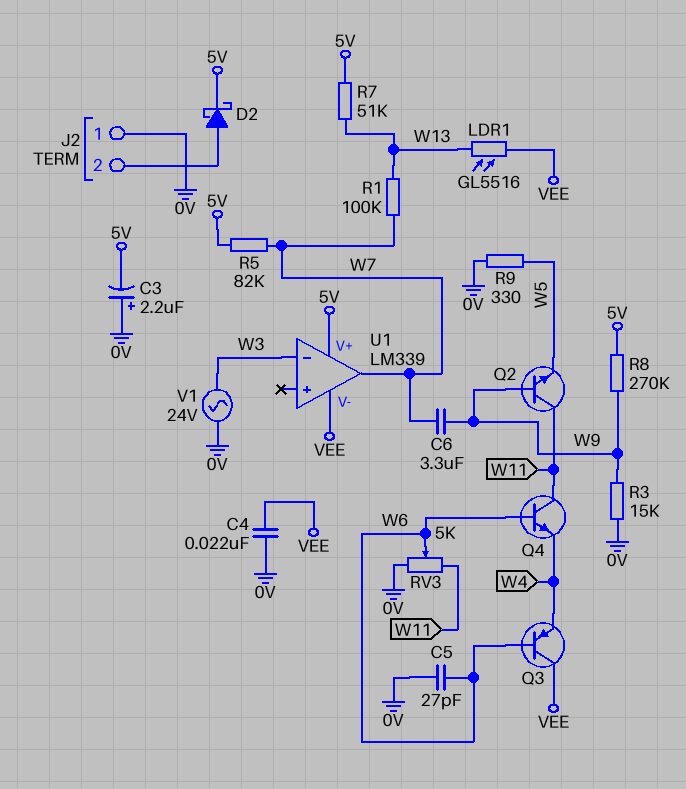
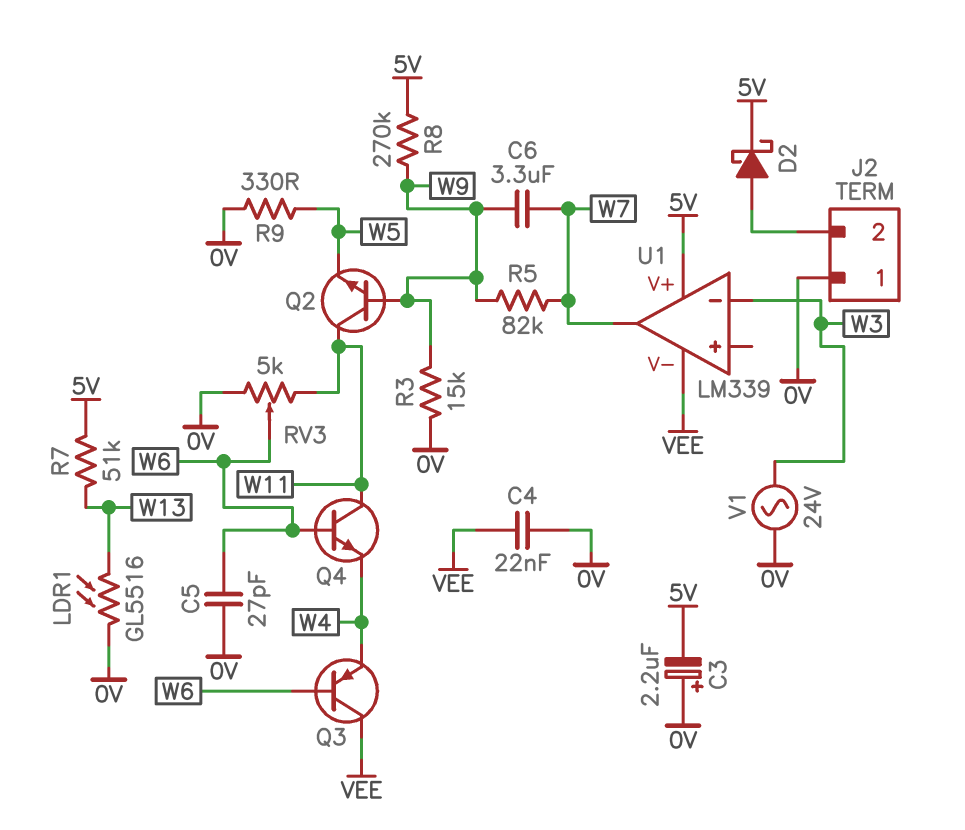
LDR1: GL5516 (VEE, W13) -> GL5516 (0V, W13)
R1: 100k (W7, W13) -> none
R5: 82k (5V, W7) -> 82k (W7, W9)

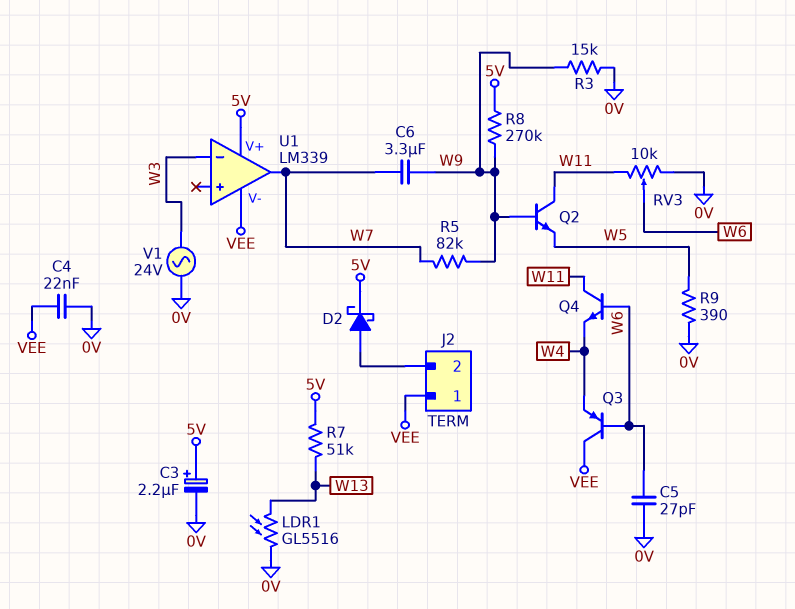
C3: 2.2uF (plus 0V, minus 5V) -> 2.2uF (plus 5V, minus 0V)
J2 pin 1: 0V -> VEE
R9: 330 (0V, W5) -> 390 (0V, W5)
RV3: 5k (0V, W11, wiper W6) -> 10k (0V, W11, wiper W6)

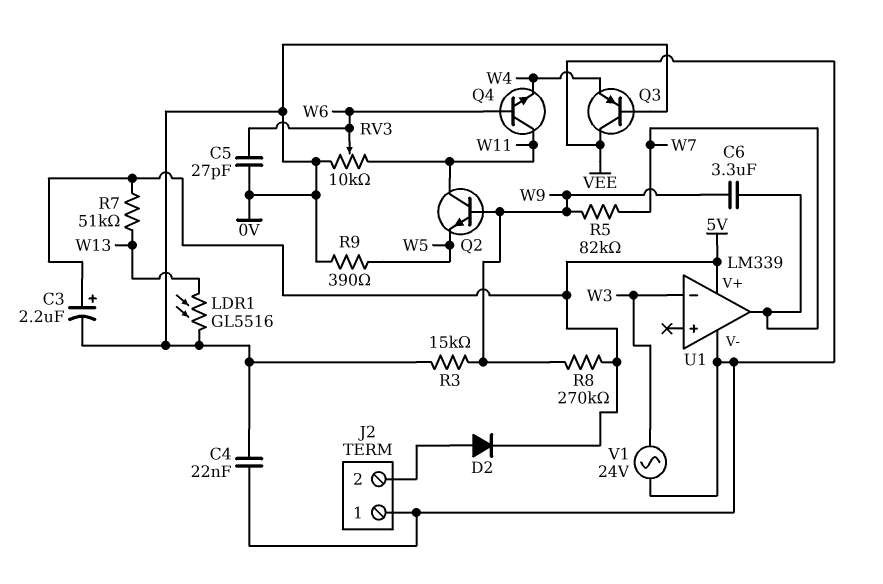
D2: schottky (A J2/2, K 5V) -> diode (A J2/2, K 5V)
Q3: PNP (B W6, C VEE, E W4) -> PNP (B 0V, C VEE, E W4)
V1: AC 24V (0V, W3) -> AC 24V (VEE, W3)

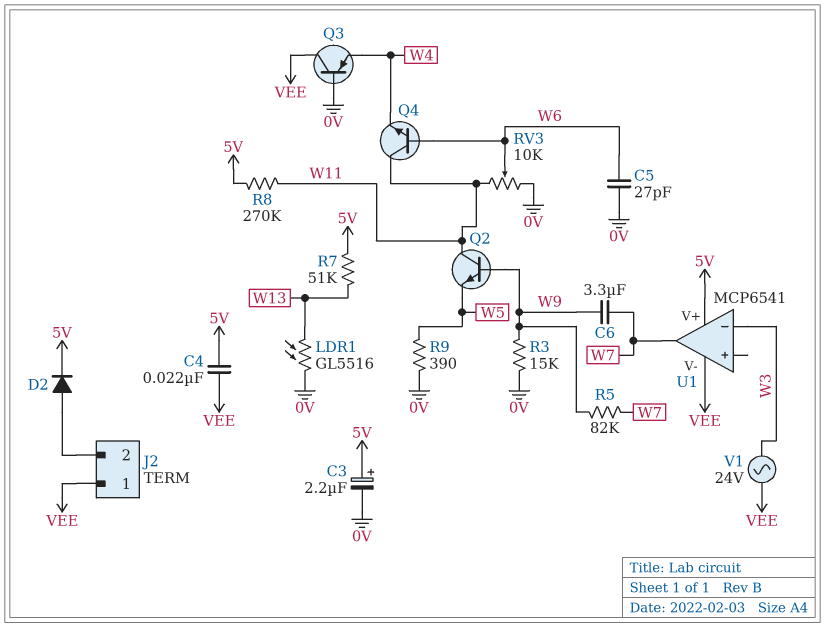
C4: 22nF (0V, VEE) -> 22nF (5V, VEE)
R8: 270k (5V, W9) -> 270k (5V, W11)
U1: LM339 -> MCP6541

